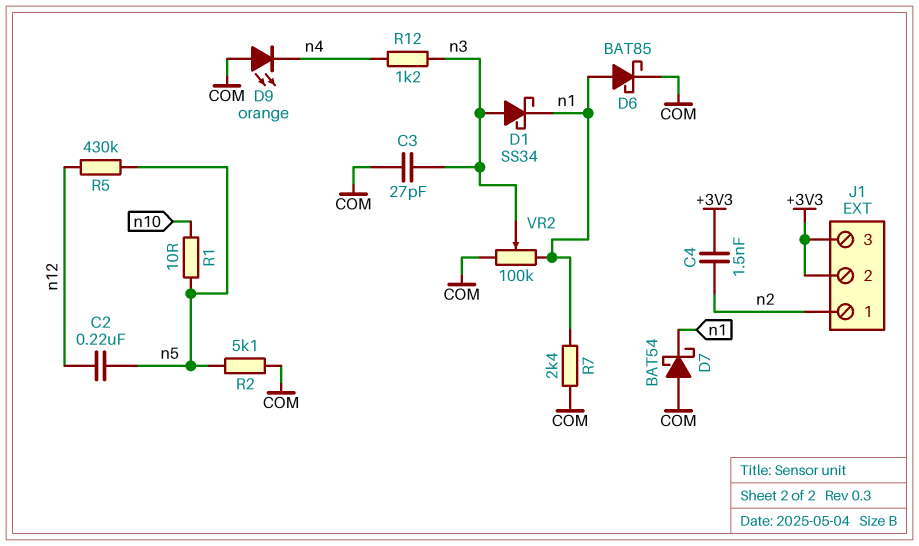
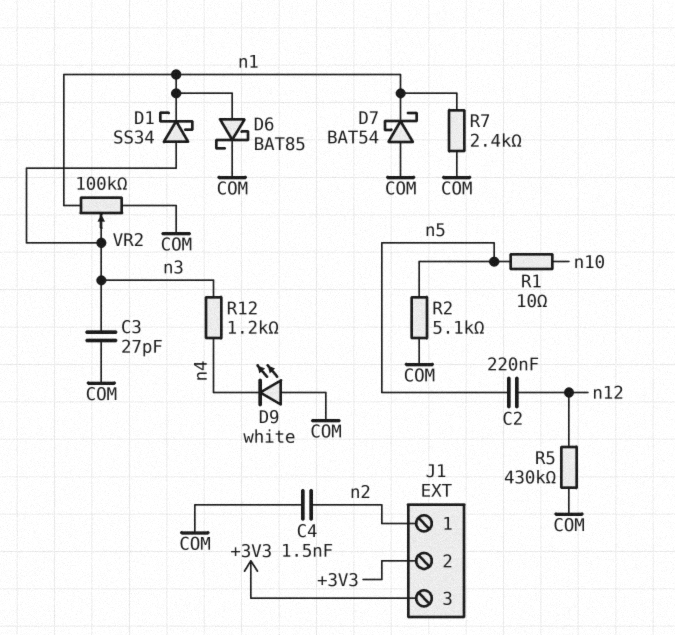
C4: 1.5nF (+3V3, n2) -> 1.5nF (COM, n2)
D9: LED orange (A COM, K n4) -> LED white (A COM, K n4)
R5: 430k (n5, n12) -> 430k (COM, n12)

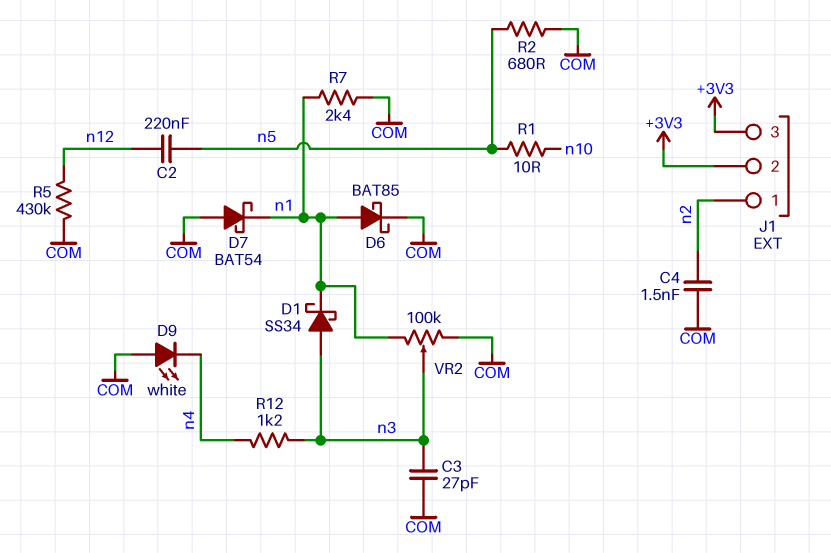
R2: 5.1k (COM, n5) -> 680 (COM, n5)

